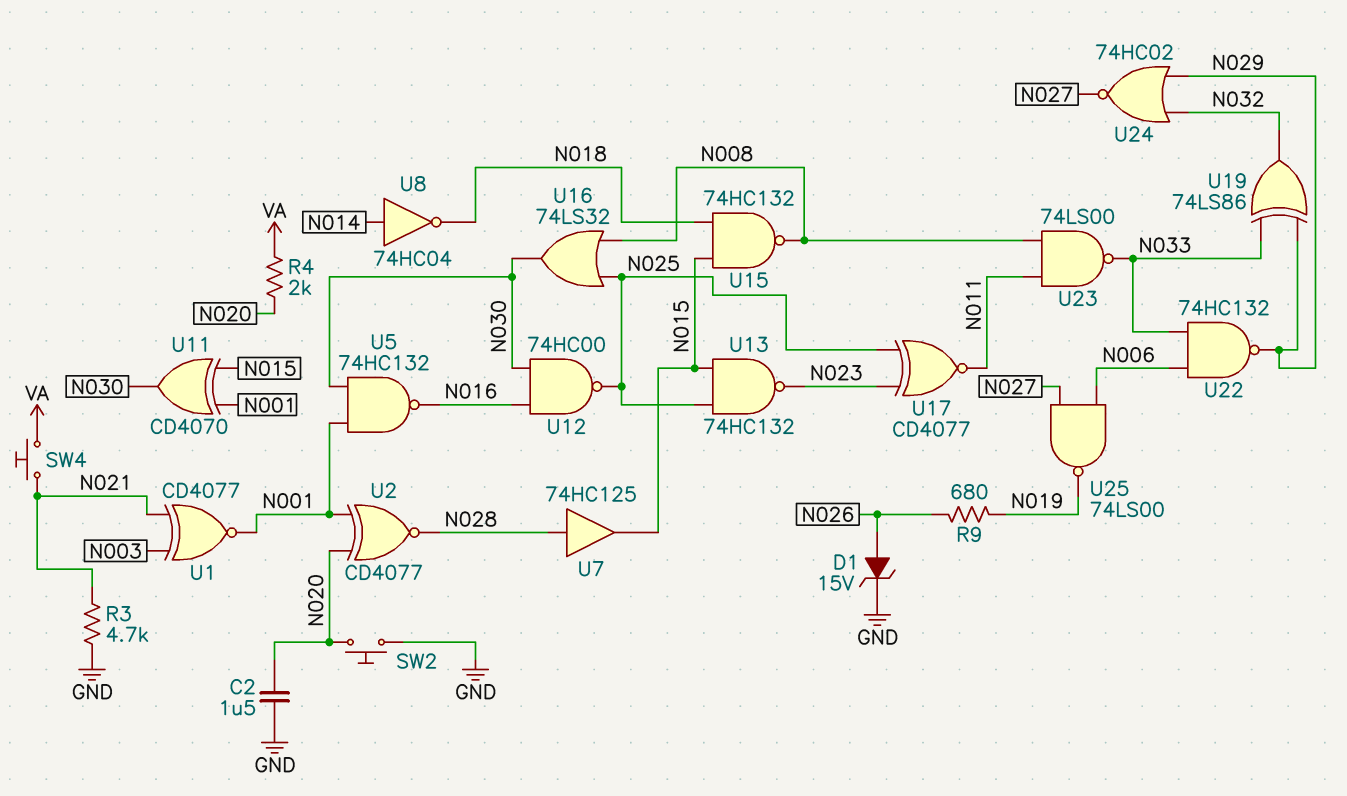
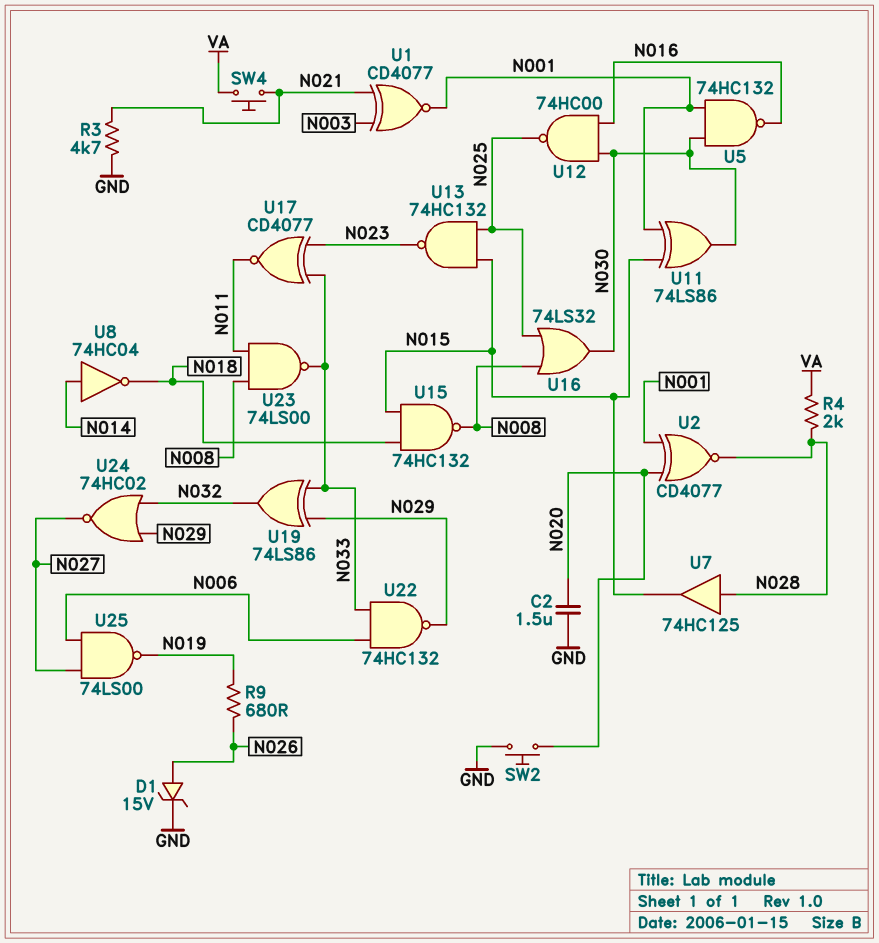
R4: 2k (N020, VA) -> 2k (N028, VA)
U11: XOR CD4070 (in N001, in N015, out N030) -> XOR 74LS86 (in N001, in N015, out N030)
U17: XNOR CD4077 (in N023, in N025, out N011) -> XNOR CD4077 (in N023, in N033, out N011)

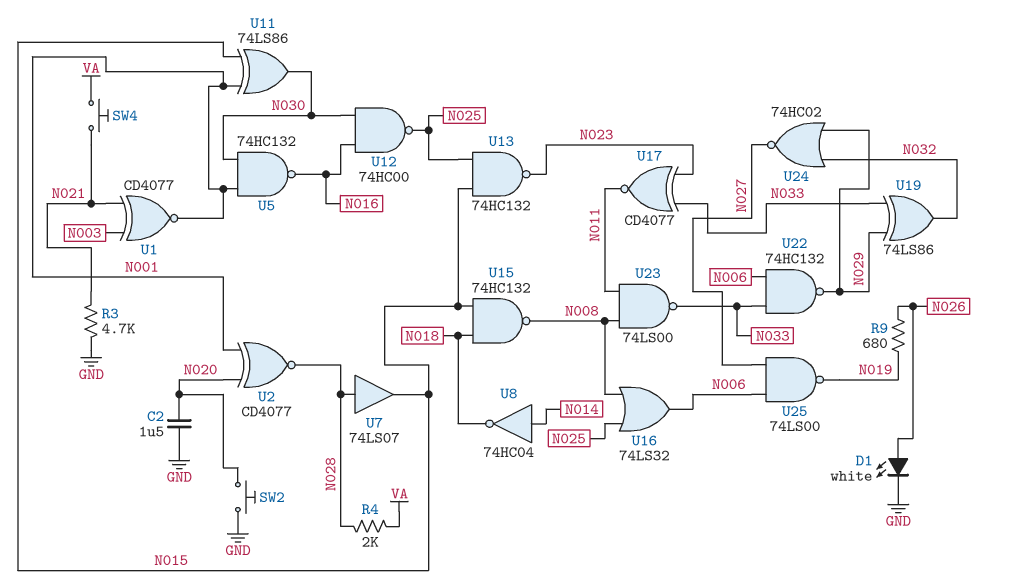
D1: zener 15V (A N026, K GND) -> LED white (A N026, K GND)
U7: buffer 74HC125 (in N028, out N015) -> buffer 74LS07 (in N028, out N015)
U16: OR 74LS32 (in N008, in N025, out N030) -> OR 74LS32 (in N008, in N025, out N006)

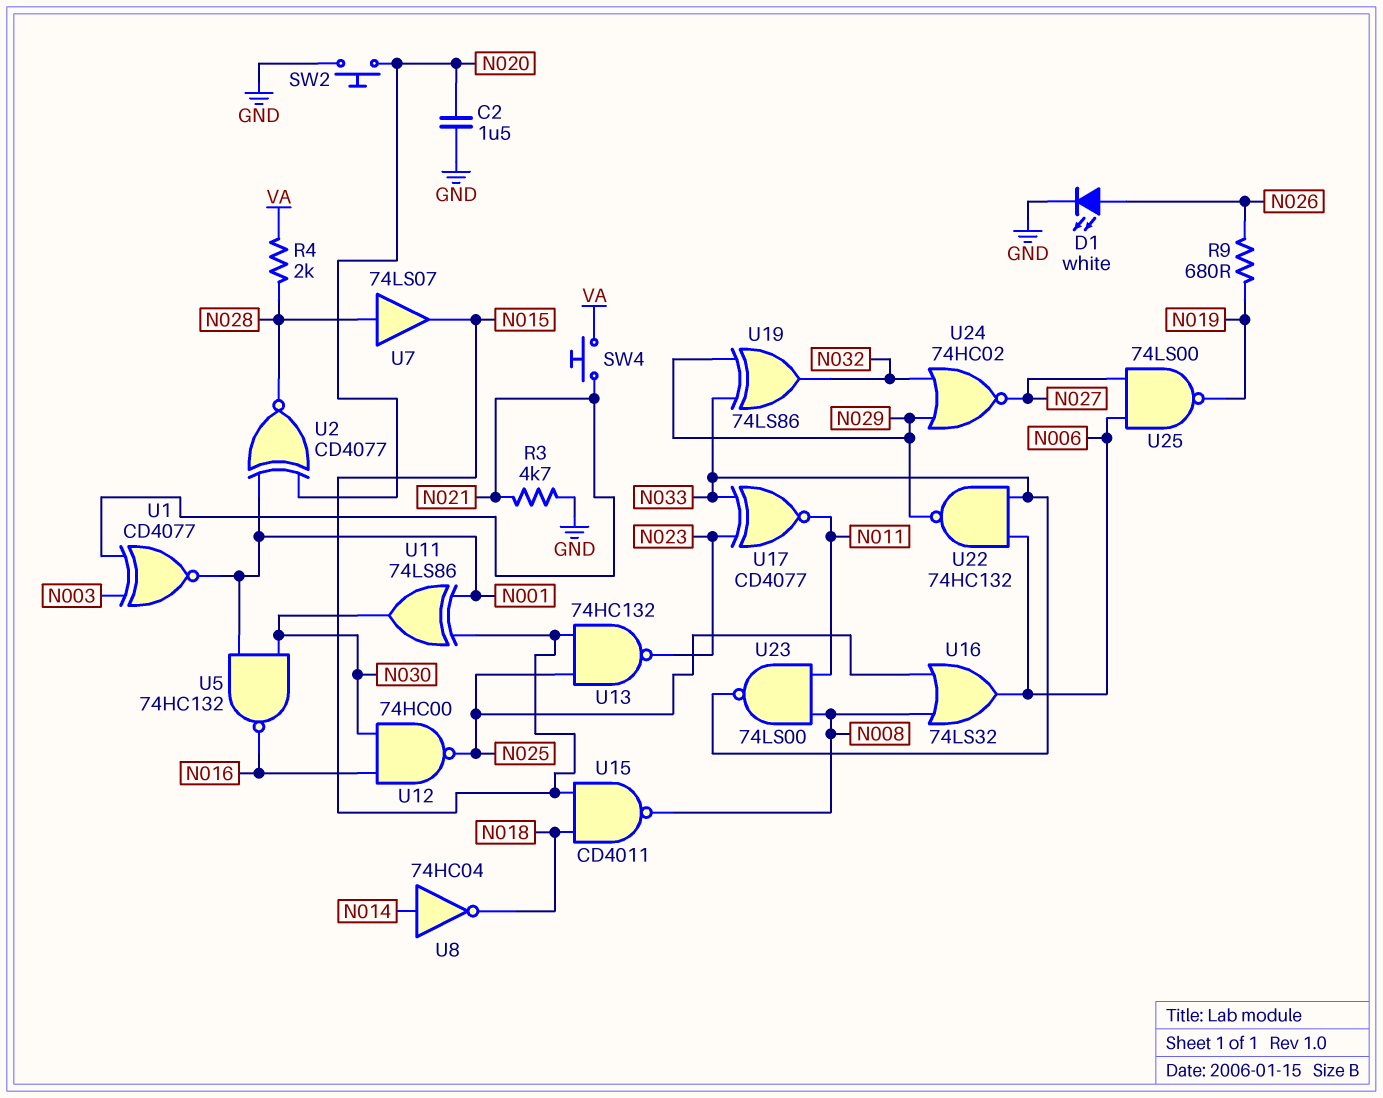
U15: NAND 74HC132 (in N015, in N018, out N008) -> NAND CD4011 (in N015, in N018, out N008)

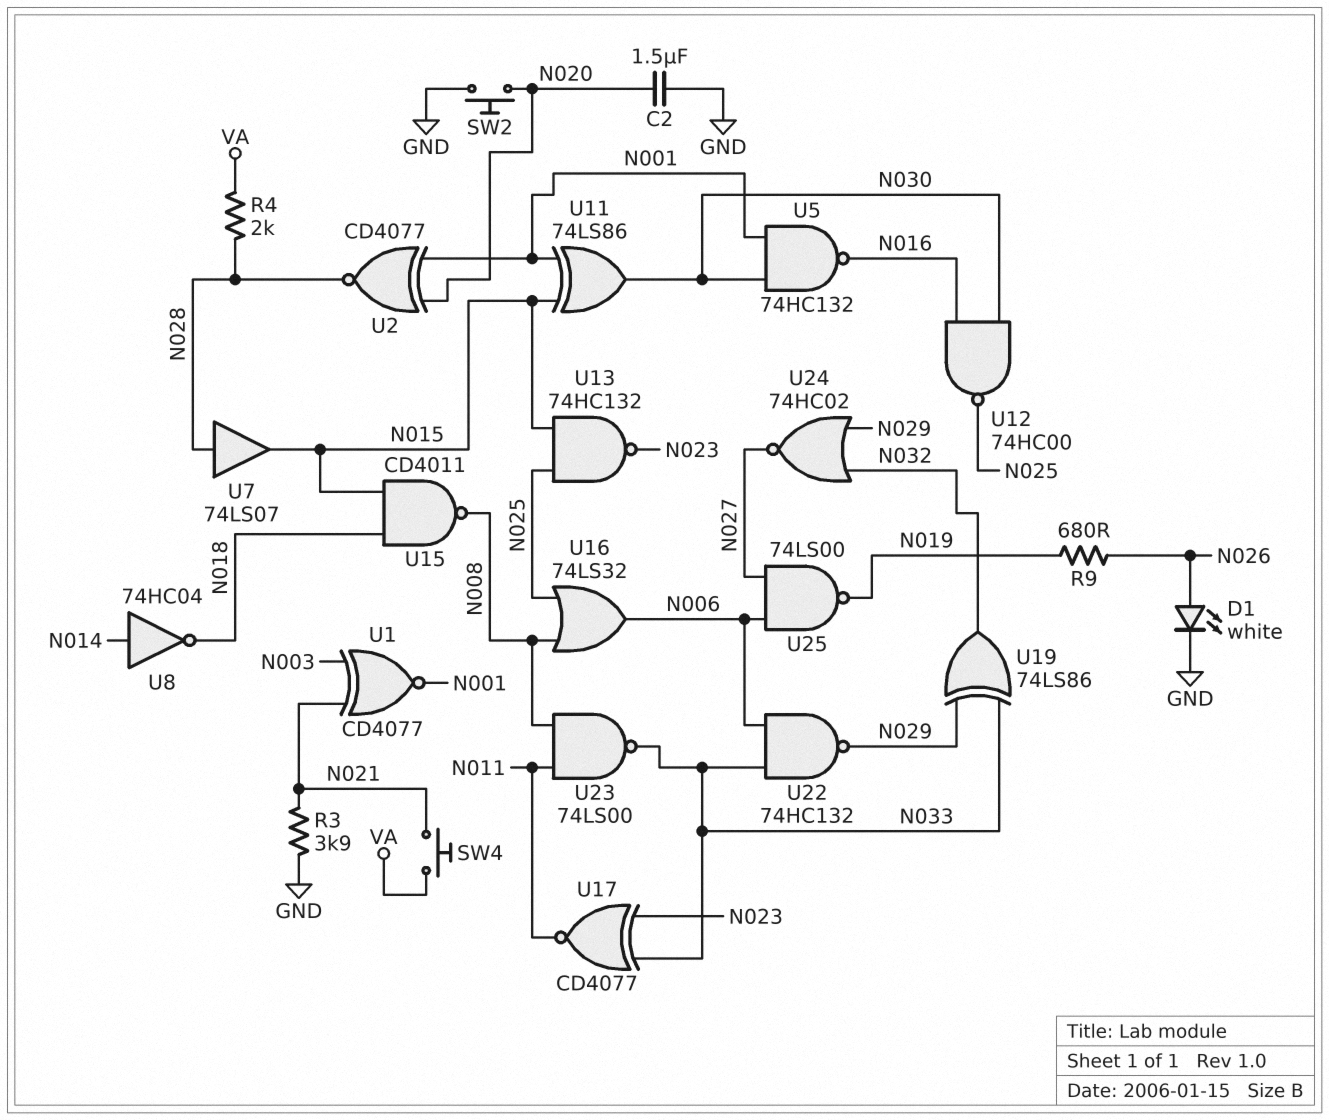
R3: 4.7k (GND, N021) -> 3.9k (GND, N021)

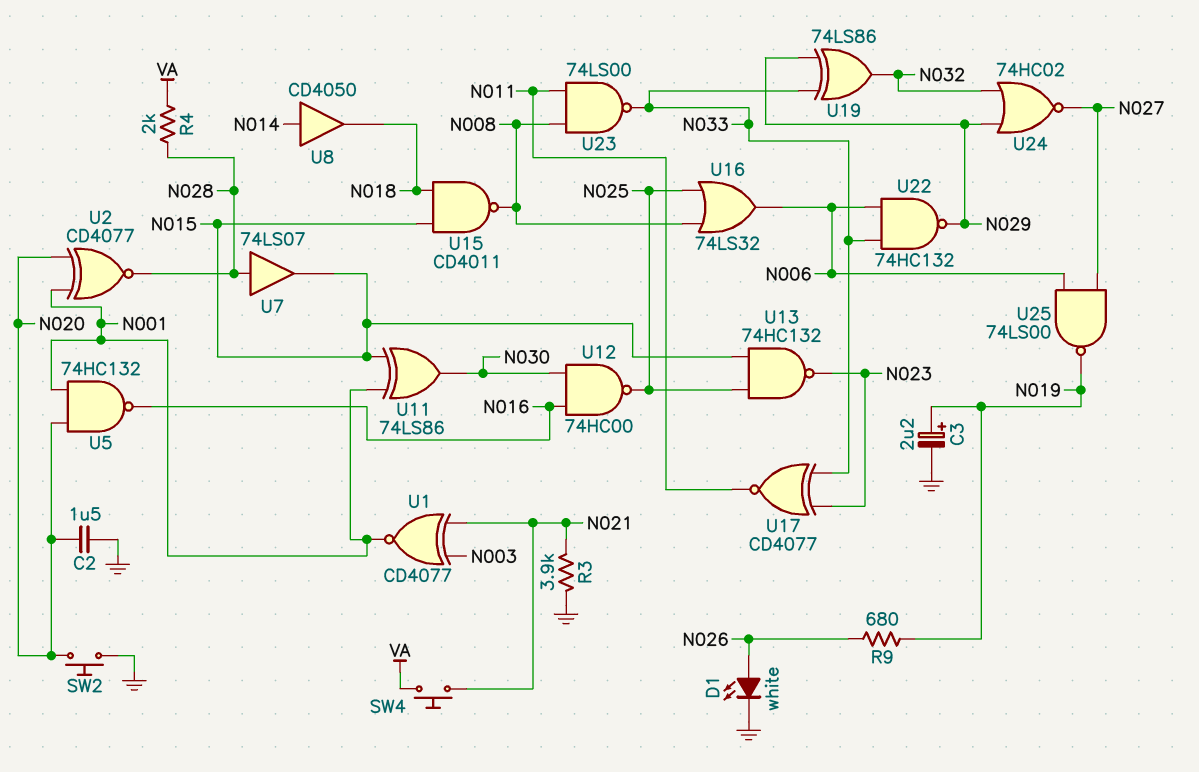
C3: none -> 2.2uF (plus N019, minus GND)
U5: NAND 74HC132 (in N001, in N030, out N016) -> NAND 74HC132 (in N001, in N020, out N016)
U8: NOT 74HC04 (in N014, out N018) -> buffer CD4050 (in N014, out N018)

